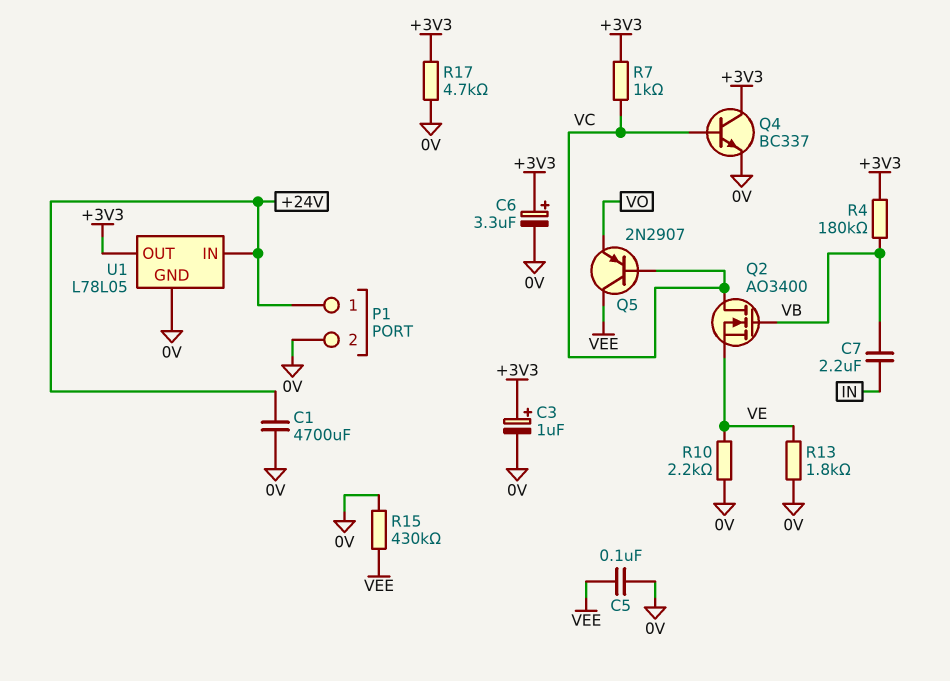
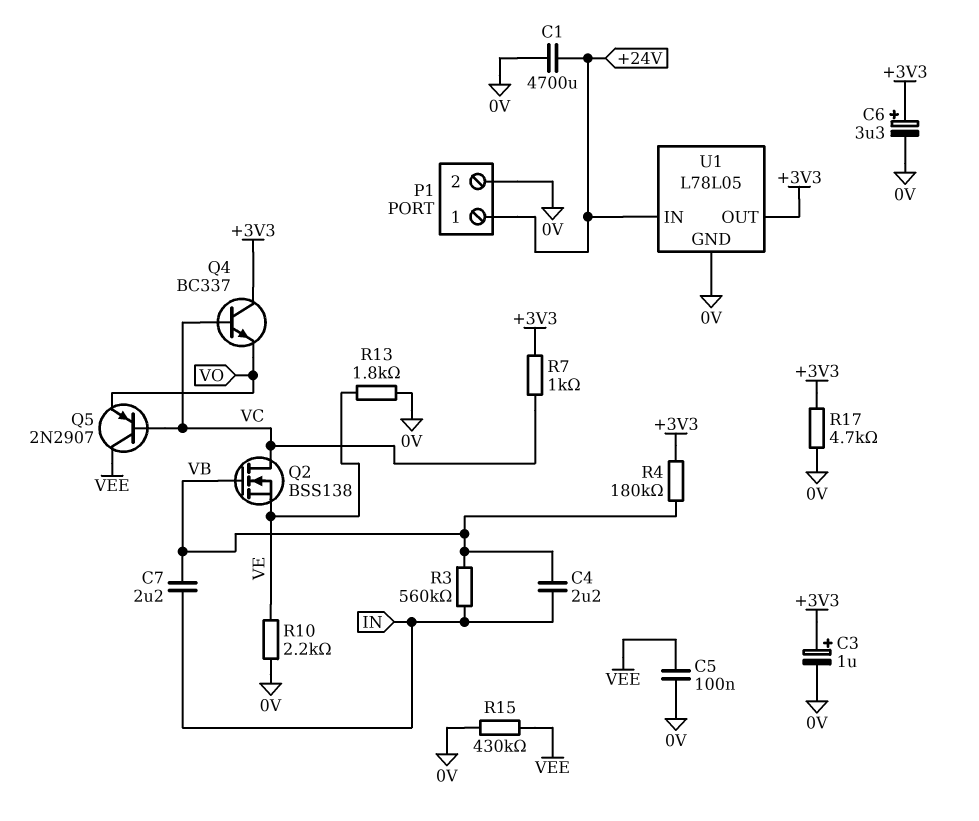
C4: none -> 2.2uF (IN, VB)
Q2: NMOS AO3400 (G VB, D VC, S VE) -> NMOS BSS138 (G VB, D VC, S VE)
Q4: NPN BC337 (B VC, C +3V3, E 0V) -> NPN BC337 (B VC, C +3V3, E VO)
R3: none -> 560k (IN, VB)

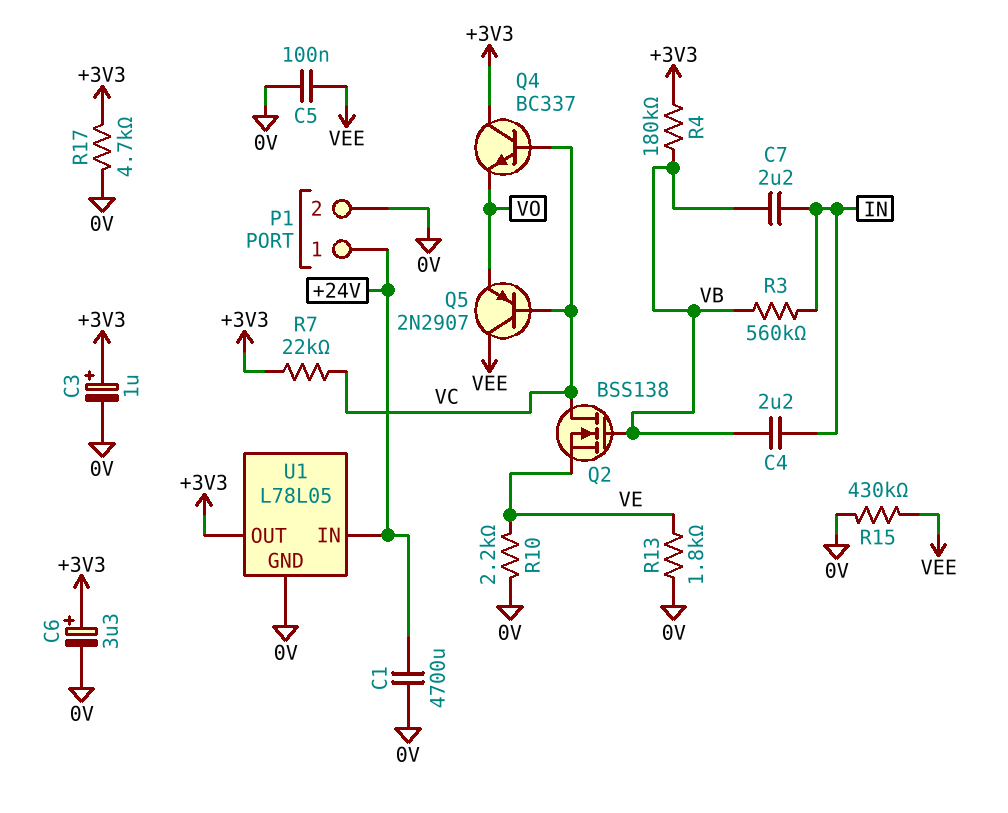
R7: 1k (+3V3, VC) -> 22k (+3V3, VC)

